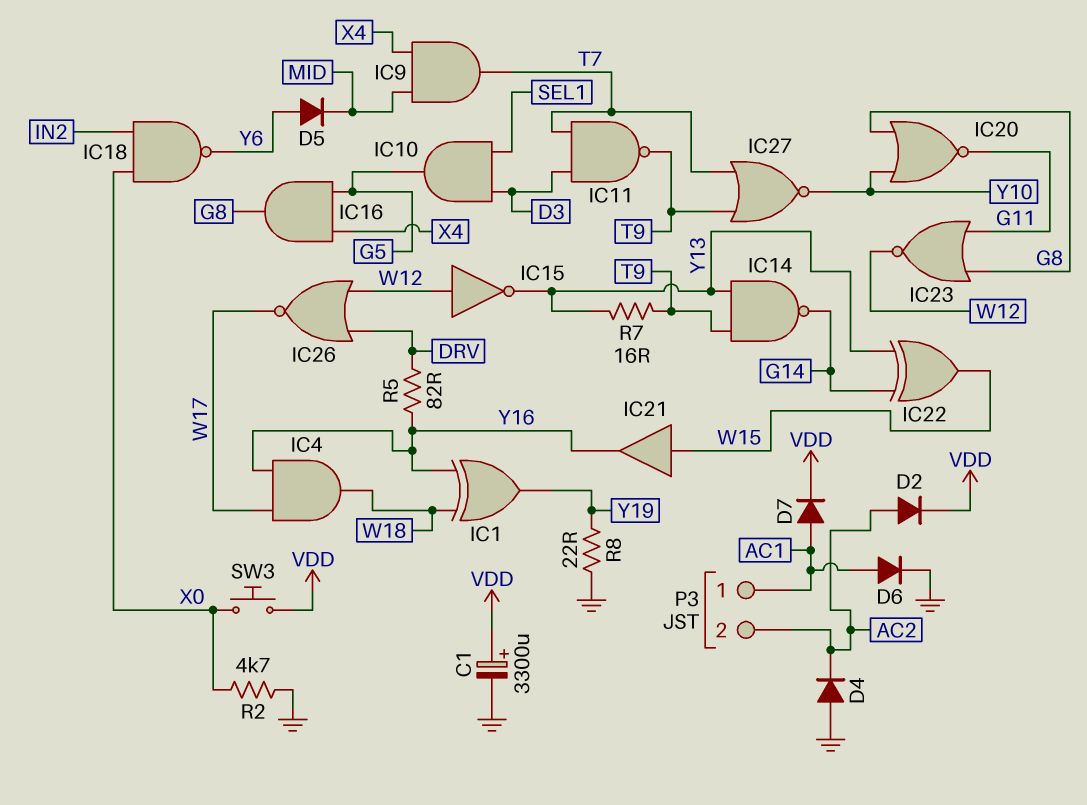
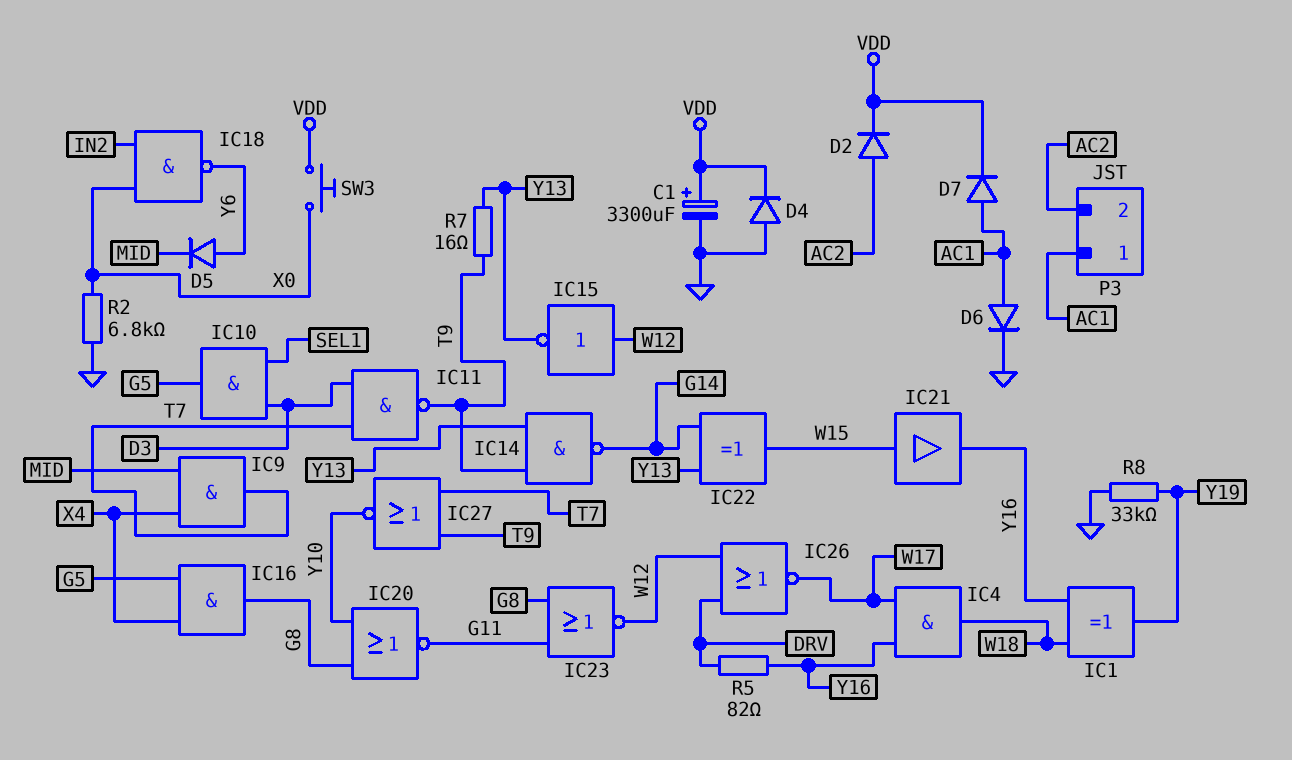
D4: diode (A GND, K AC2) -> diode (A GND, K VDD)
R2: 4.7k (GND, X0) -> 6.8k (GND, X0)
R8: 22 (GND, Y19) -> 33k (GND, Y19)

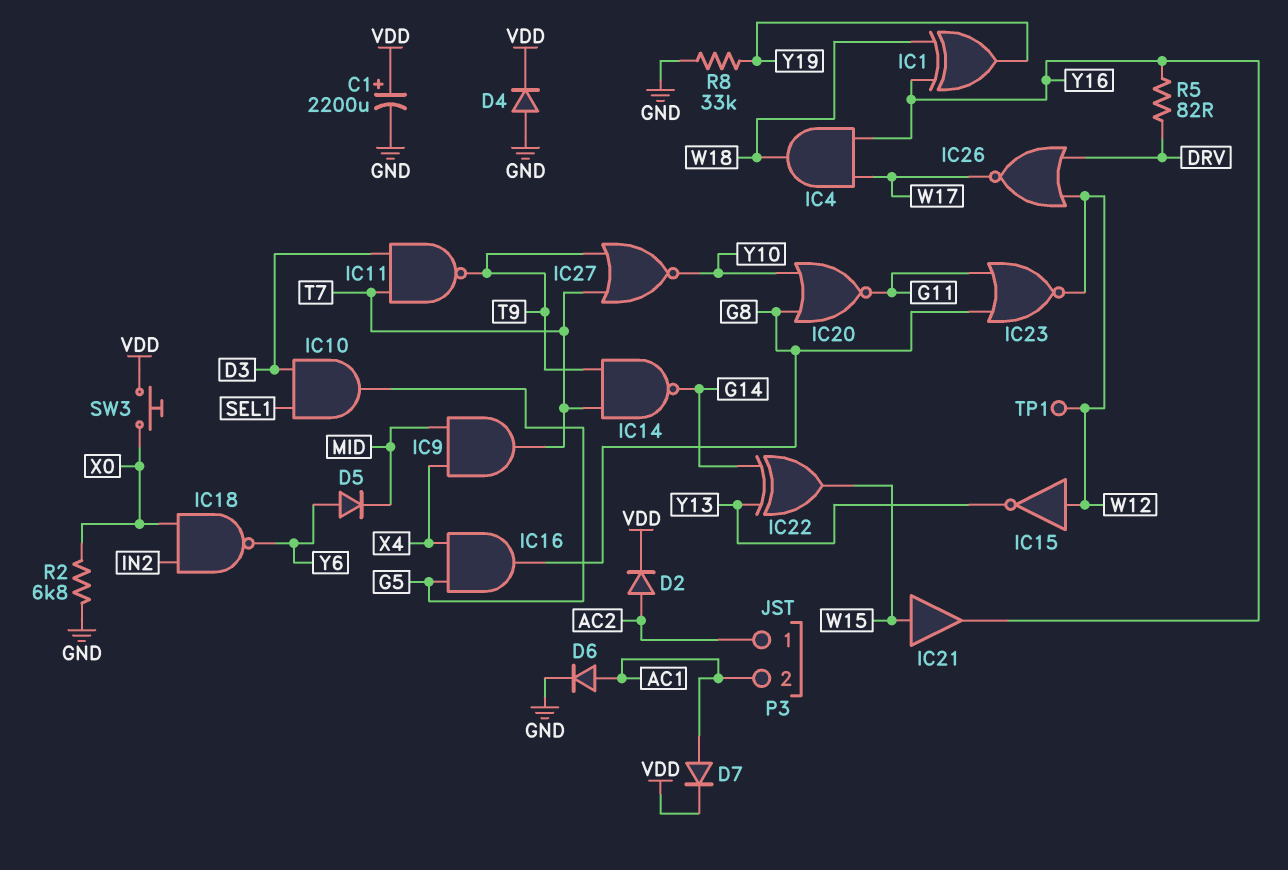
C1: 3300uF (plus VDD, minus GND) -> 2200uF (plus VDD, minus GND)
IC14: NAND (in T9, in Y13, out G14) -> NAND (in T7, in T9, out G14)
P3 pin 1: AC1 -> AC2
P3 pin 2: AC2 -> AC1
R7: 16 (T9, Y13) -> none
TP1: none -> test point (W12)

